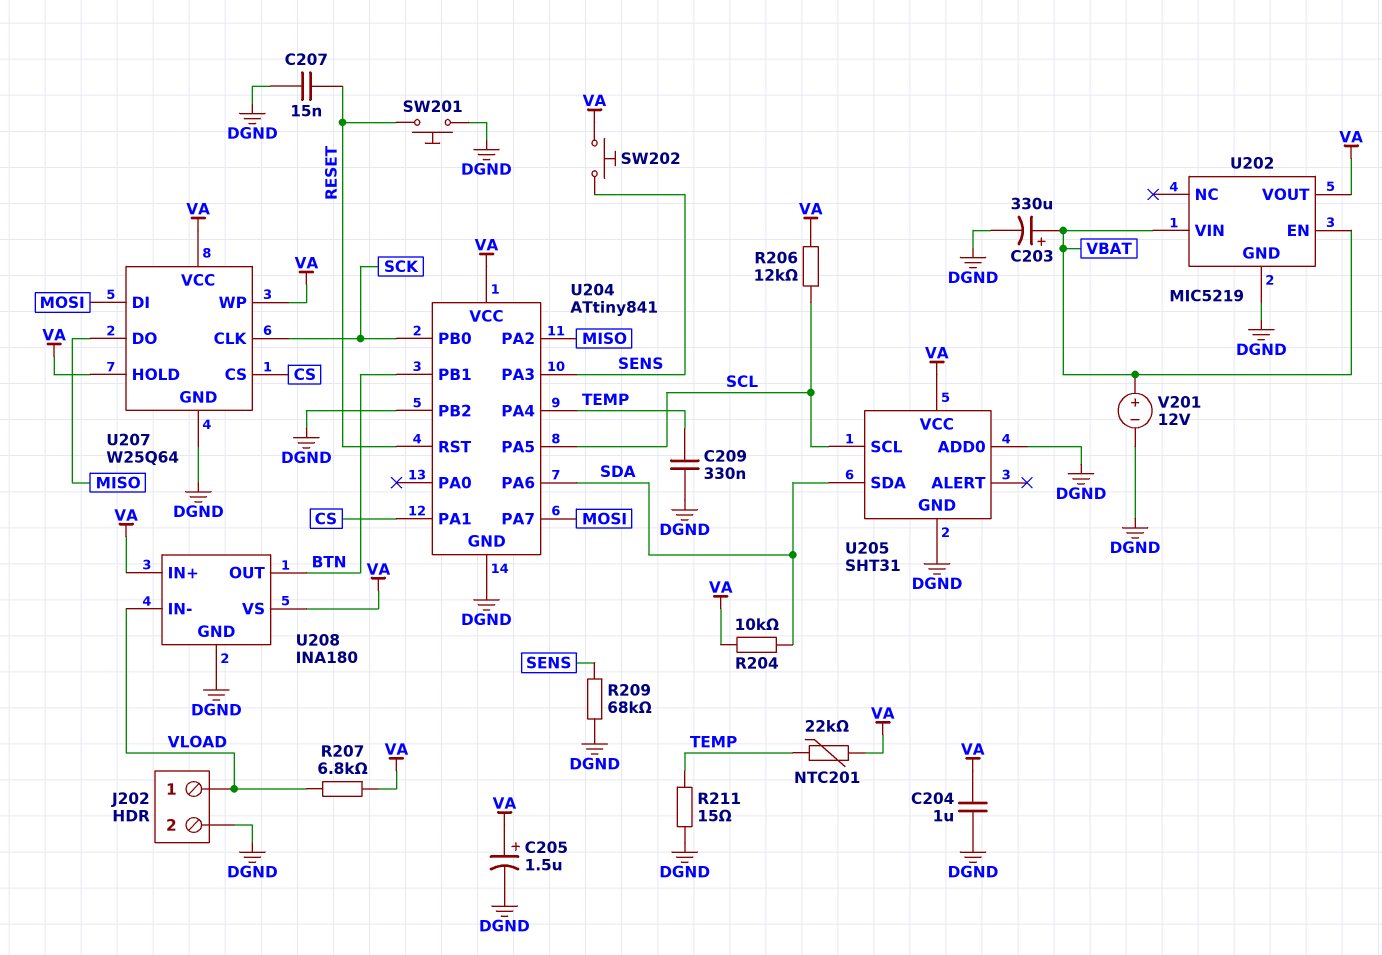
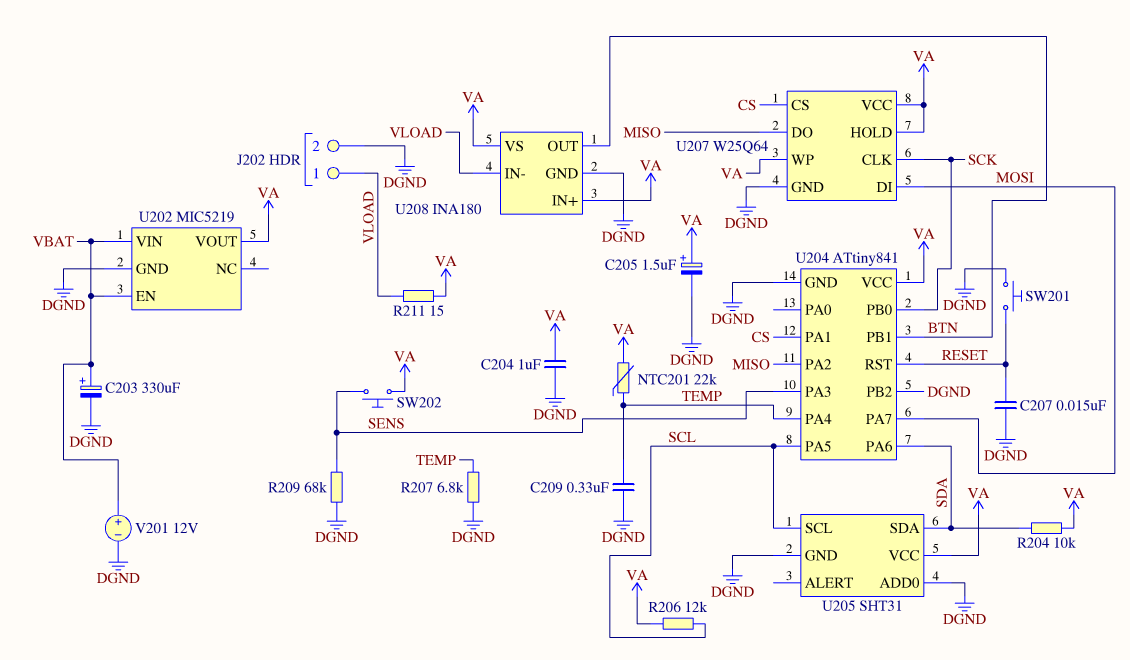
R207: 6.8k (VA, VLOAD) -> 6.8k (DGND, TEMP)
R211: 15 (DGND, TEMP) -> 15 (VA, VLOAD)

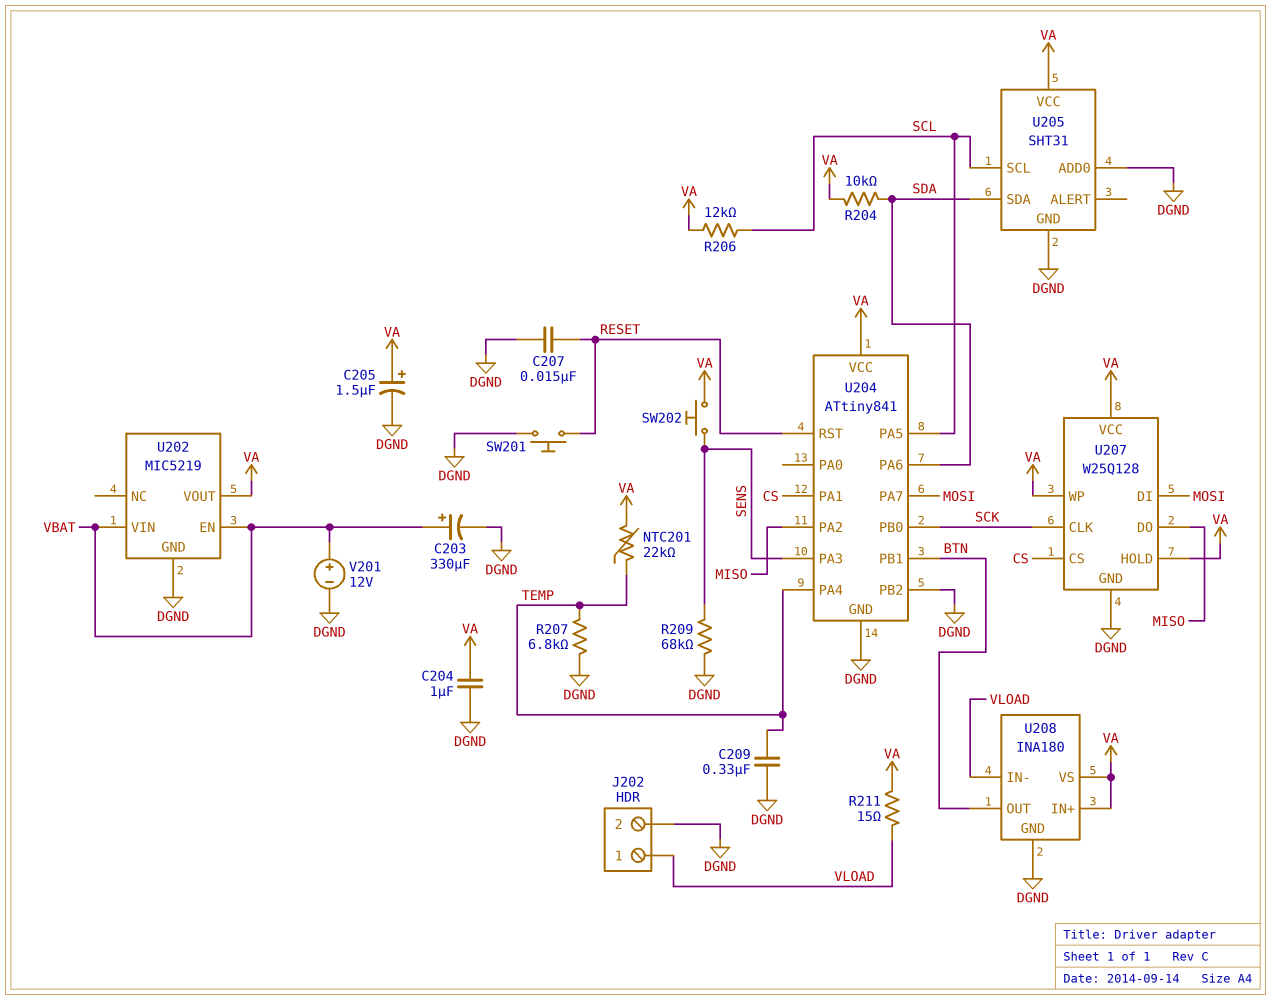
U207: W25Q64 -> W25Q128

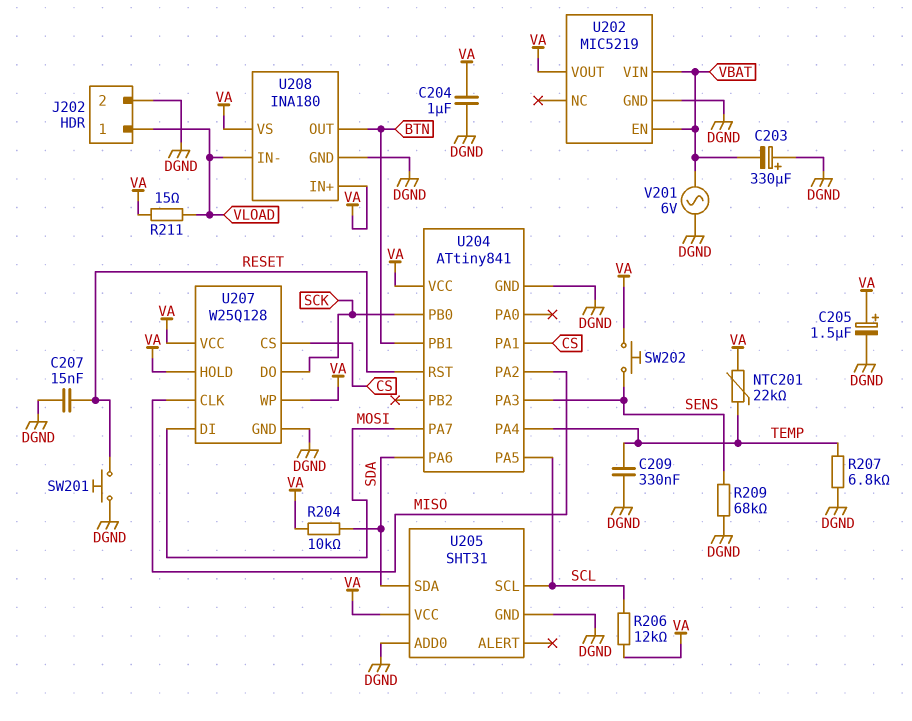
C203: 330uF (plus VBAT, minus DGND) -> 330uF (plus DGND, minus VBAT)
U204 pin PB2: DGND -> none
U207 pin CLK: SCK -> MISO
U207 pin DO: MISO -> SCK
V201: 12V (plus VBAT, minus DGND) -> AC 6V (DGND, VBAT)

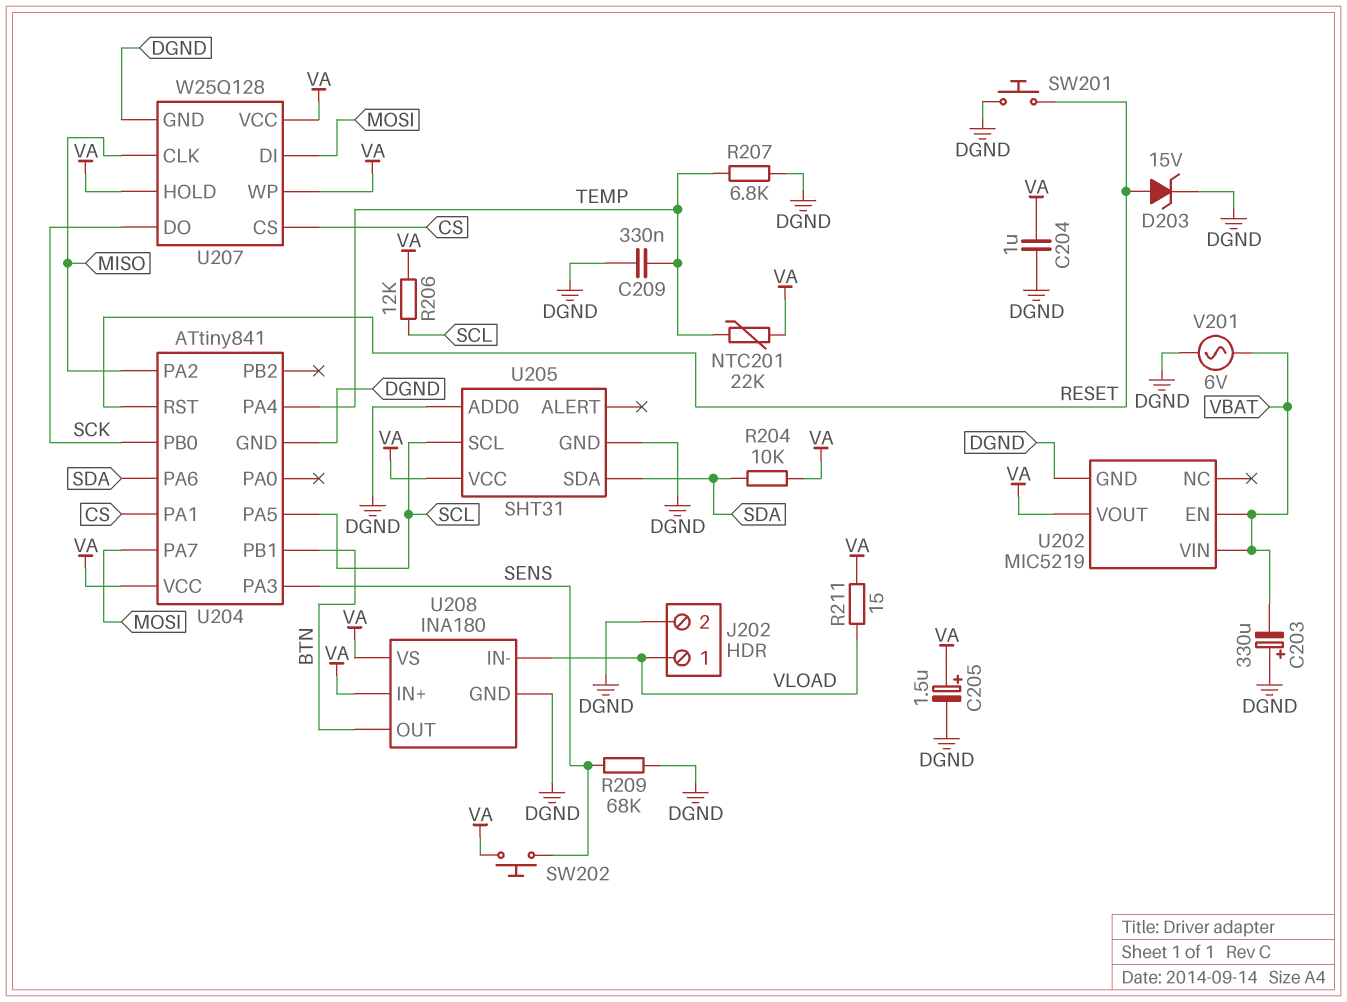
C207: 15nF (DGND, RESET) -> none
D203: none -> zener 15V (A RESET, K DGND)

